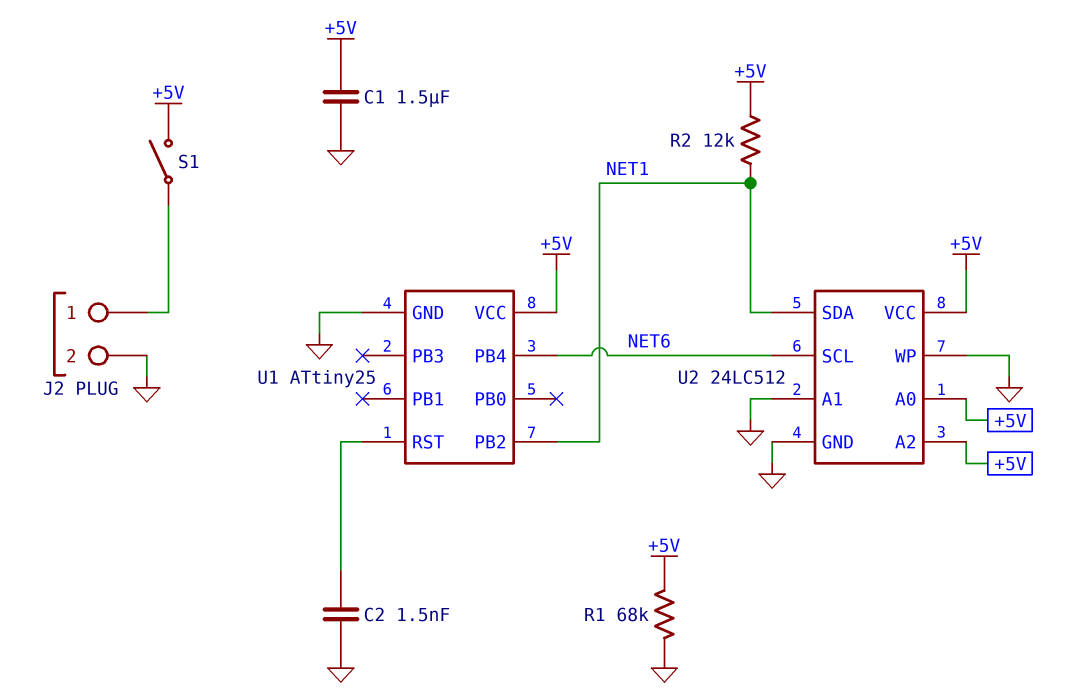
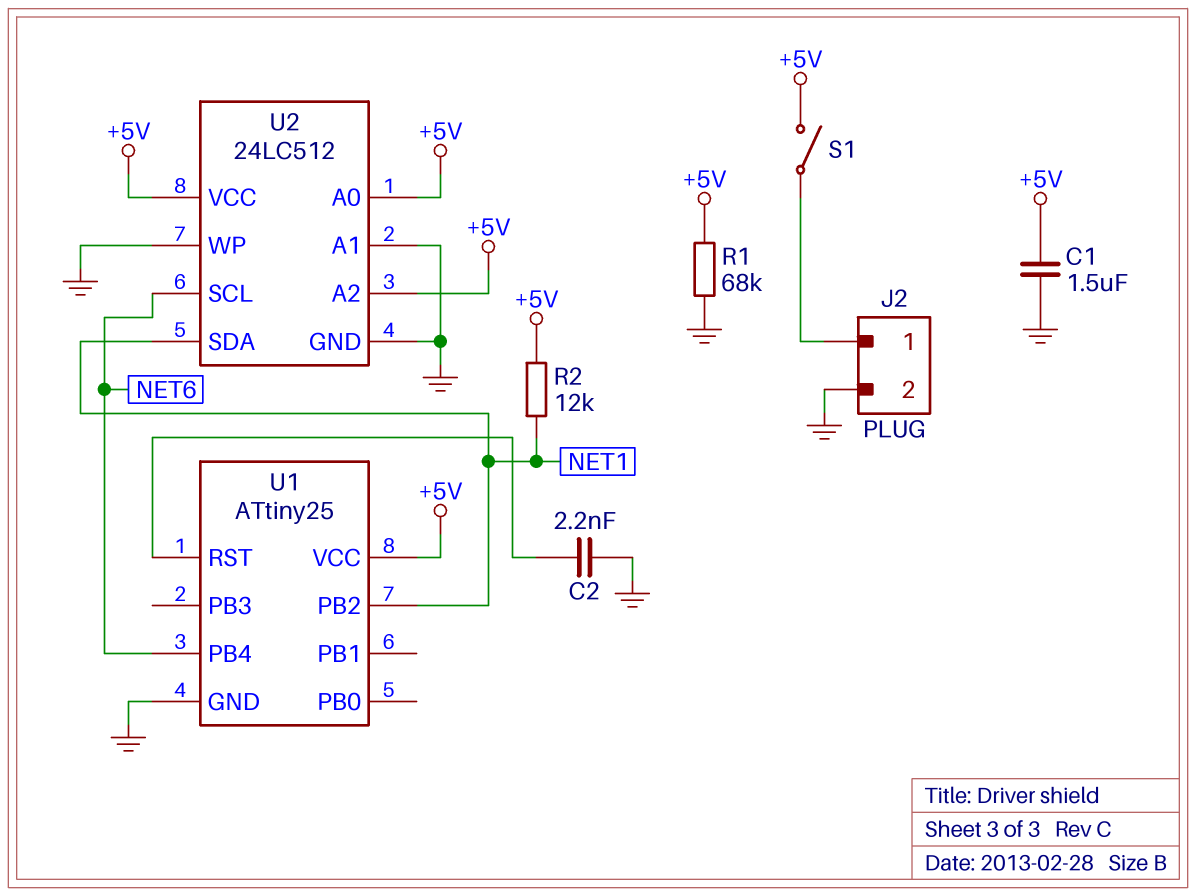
C2: 1.5nF (GND, U1/RST) -> 2.2nF (GND, U1/RST)

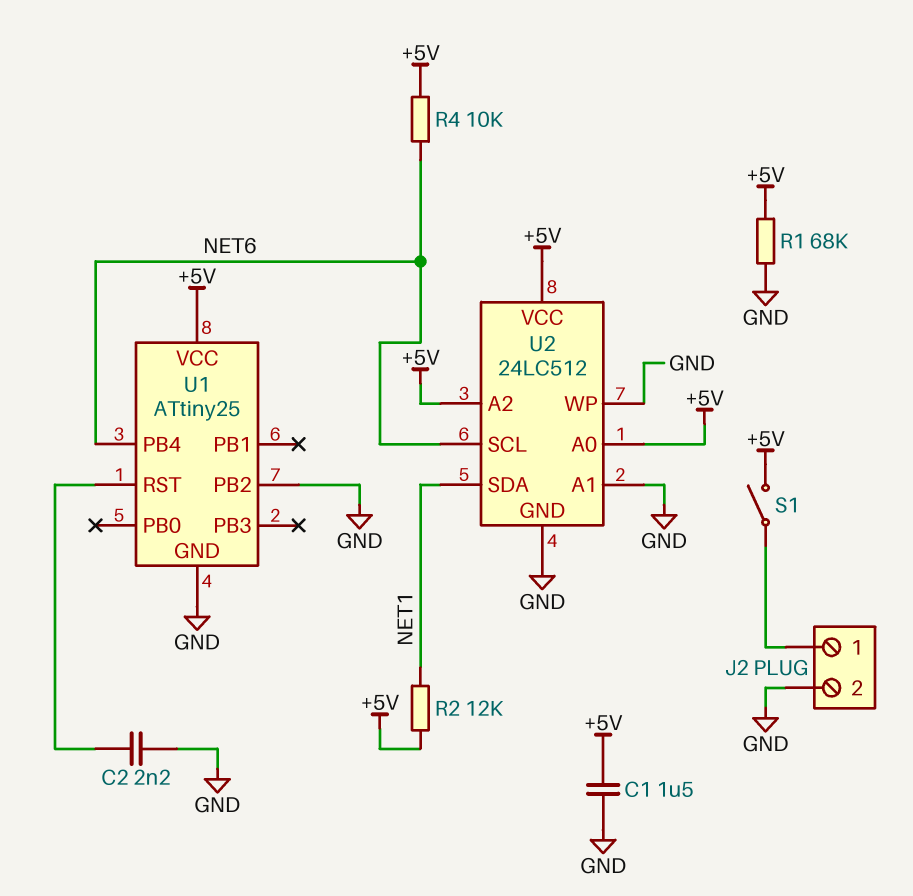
R4: none -> 10k (+5V, NET6)
U1 pin PB2: NET1 -> GND

